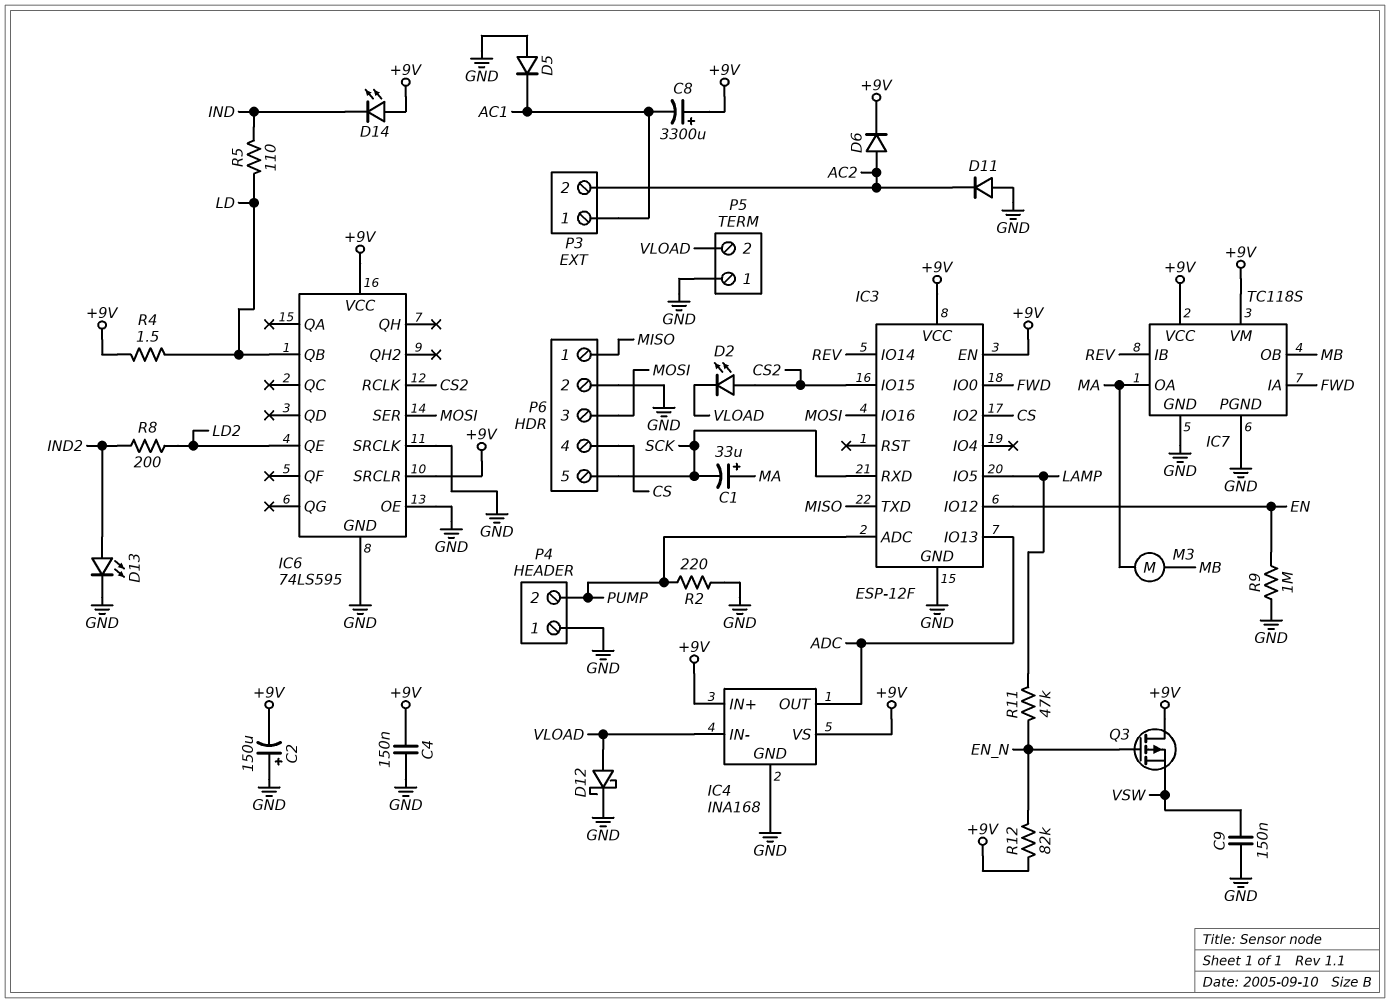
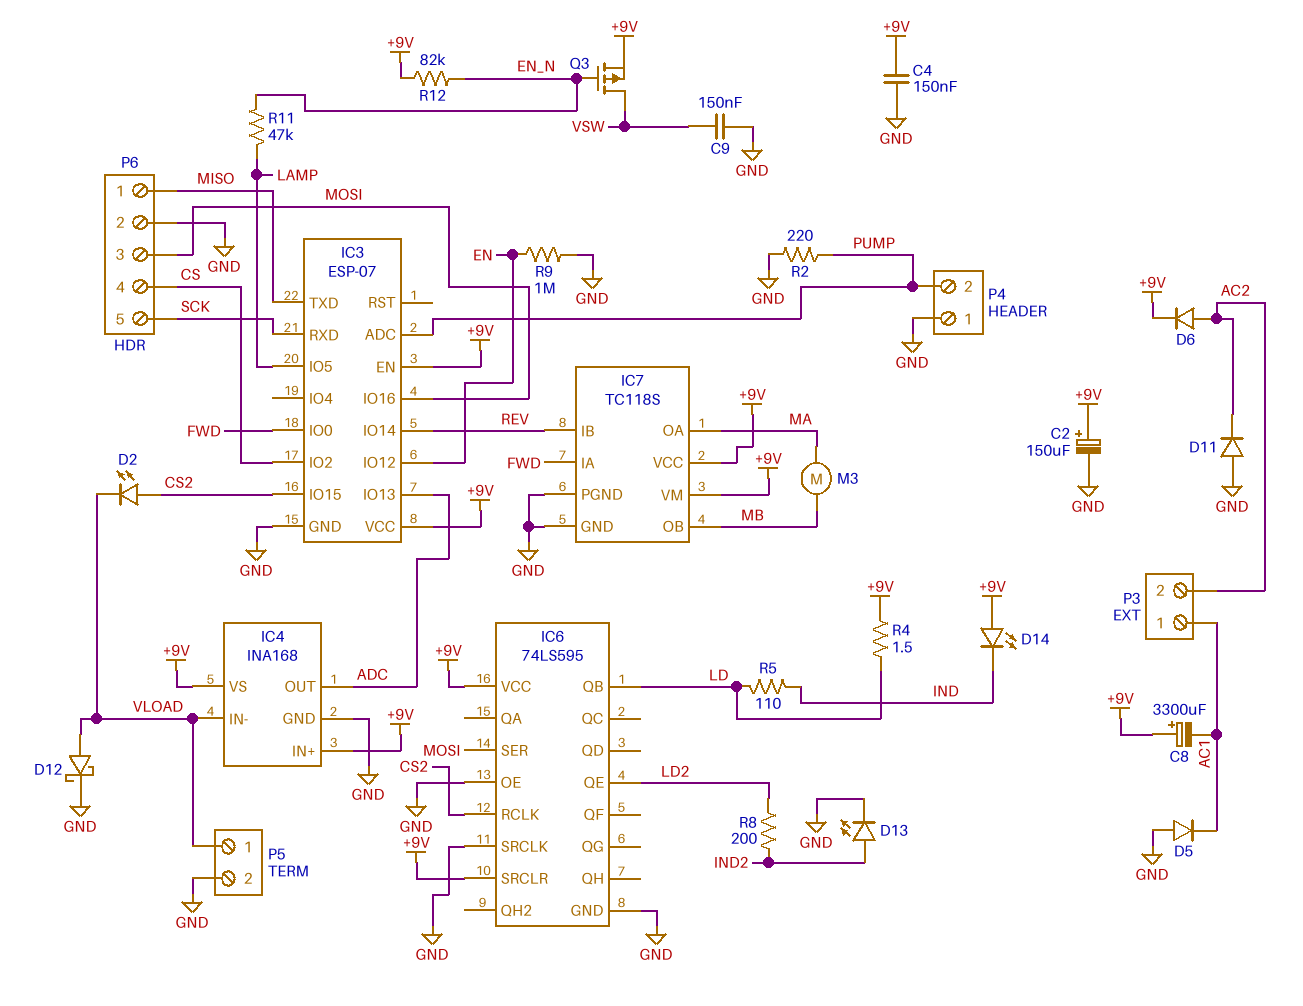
C1: 33uF (plus MA, minus SCK) -> none
C2: 150uF (plus GND, minus +9V) -> 150uF (plus +9V, minus GND)
IC3: ESP-12F -> ESP-07
P5 pin 1: GND -> VLOAD
P5 pin 2: VLOAD -> GND
Q3: PMOS (G EN_N, D +9V, S VSW) -> PMOS (G EN_N, D VSW, S +9V)

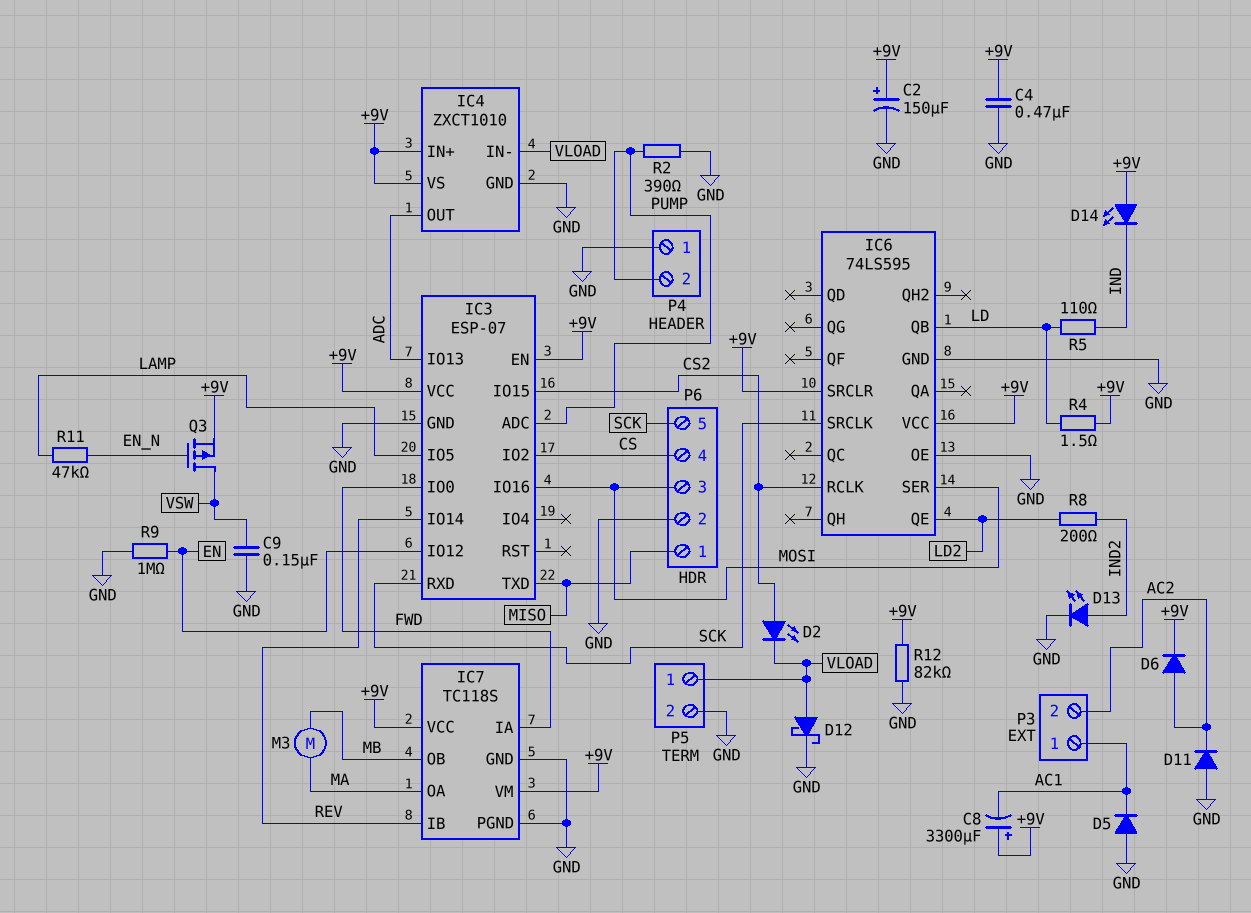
C4: 150nF (+9V, GND) -> 470nF (+9V, GND)
IC4: INA168 -> ZXCT1010
IC6 pin SRCLK: GND -> SCK
R2: 220 (GND, PUMP) -> 390 (GND, PUMP)
R12: 82k (+9V, EN_N) -> 82k (+9V, GND)

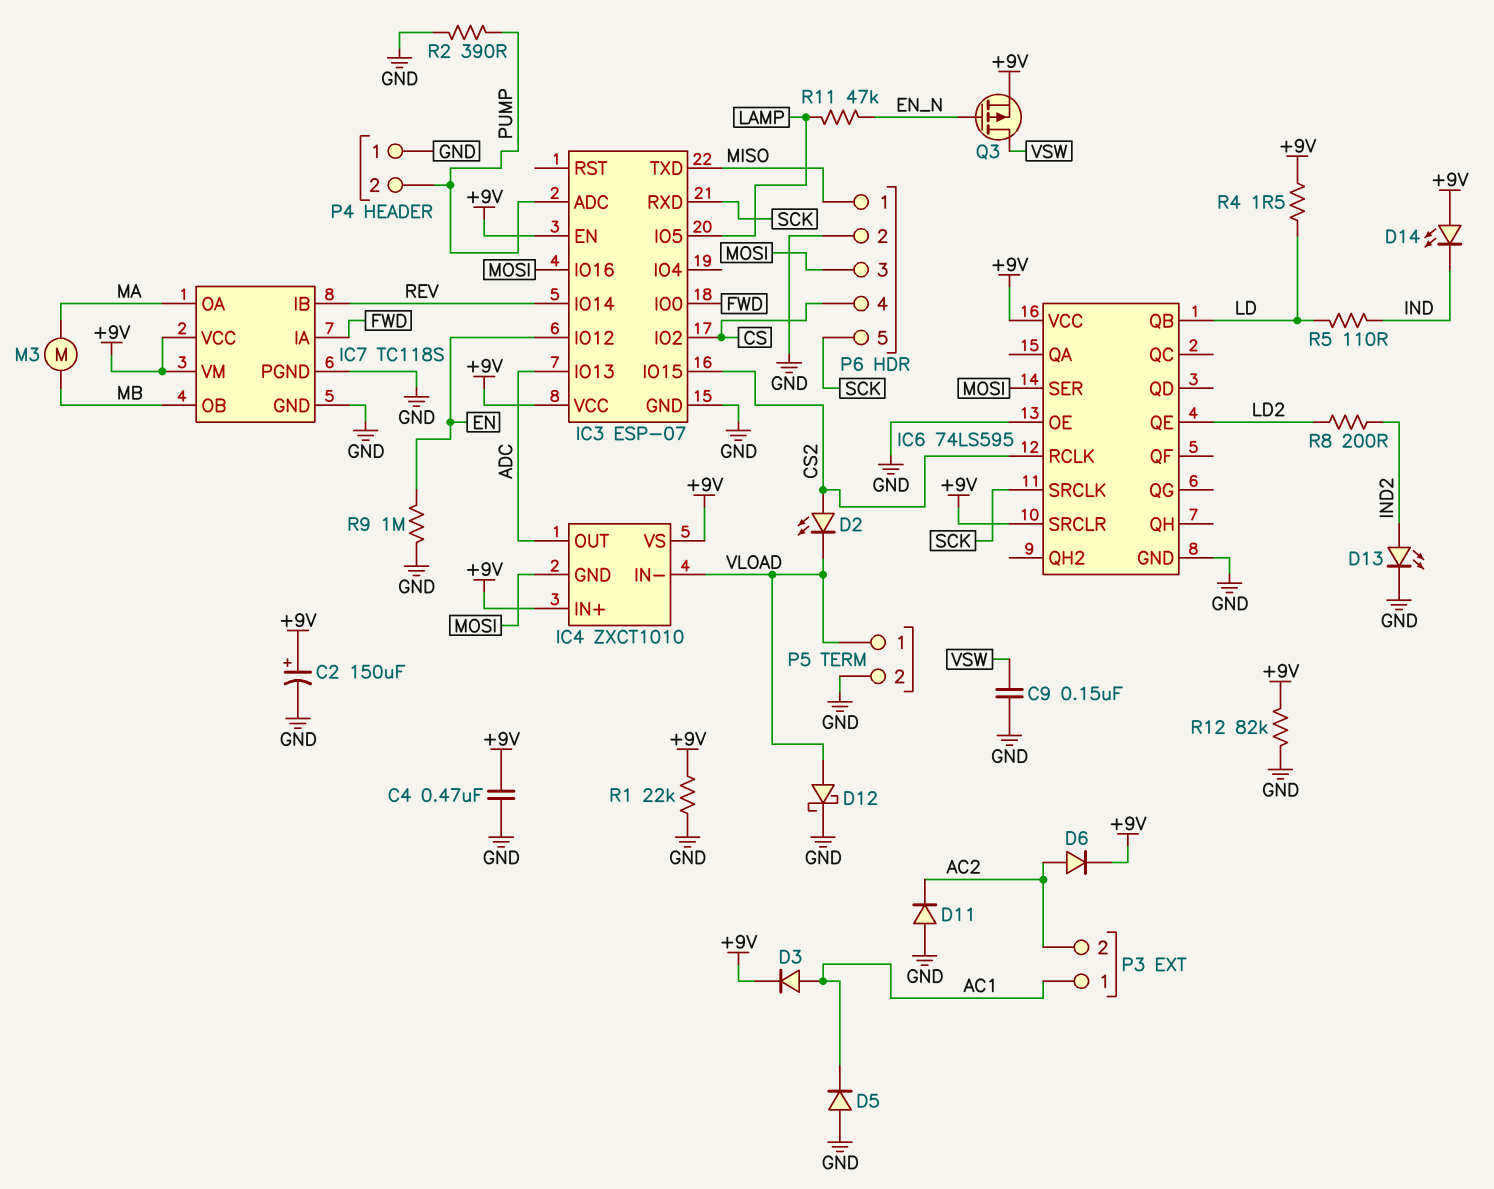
C8: 3300uF (plus +9V, minus AC1) -> none
D3: none -> diode (A AC1, K +9V)
IC4 pin GND: GND -> MOSI
R1: none -> 22k (+9V, GND)

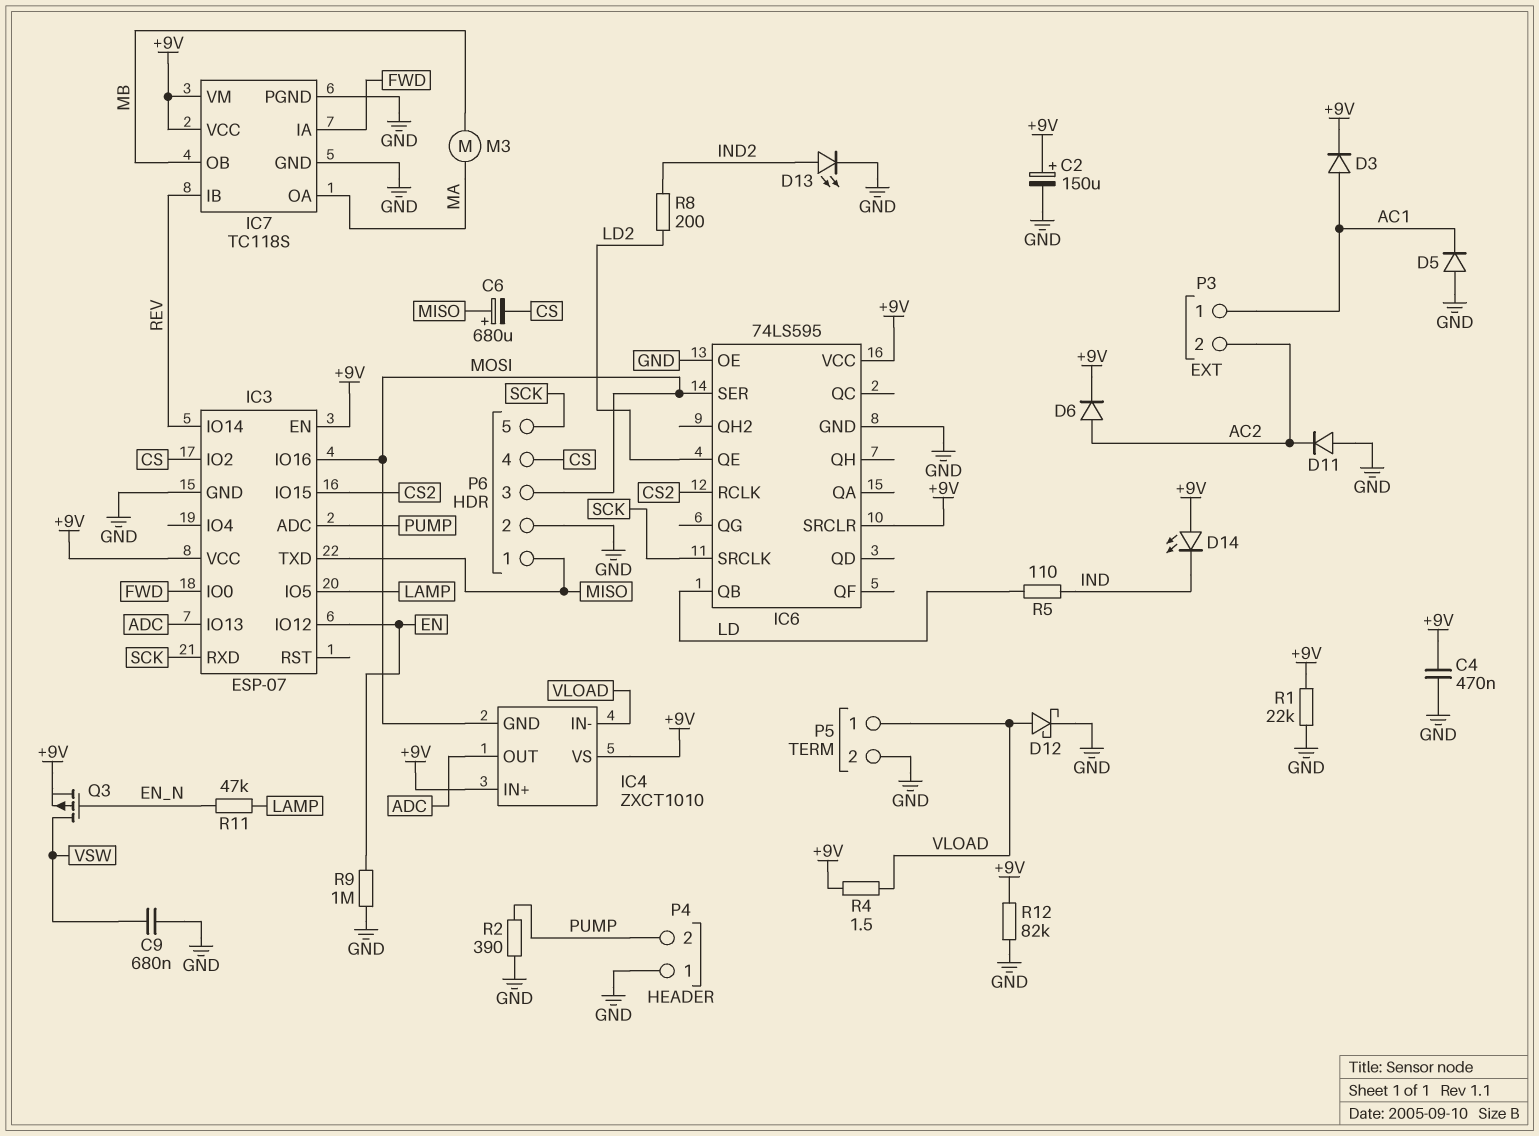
C6: none -> 680uF (plus MISO, minus CS)
C9: 150nF (GND, VSW) -> 680nF (GND, VSW)
D2: LED (A CS2, K VLOAD) -> none
R4: 1.5 (+9V, LD) -> 1.5 (+9V, VLOAD)

